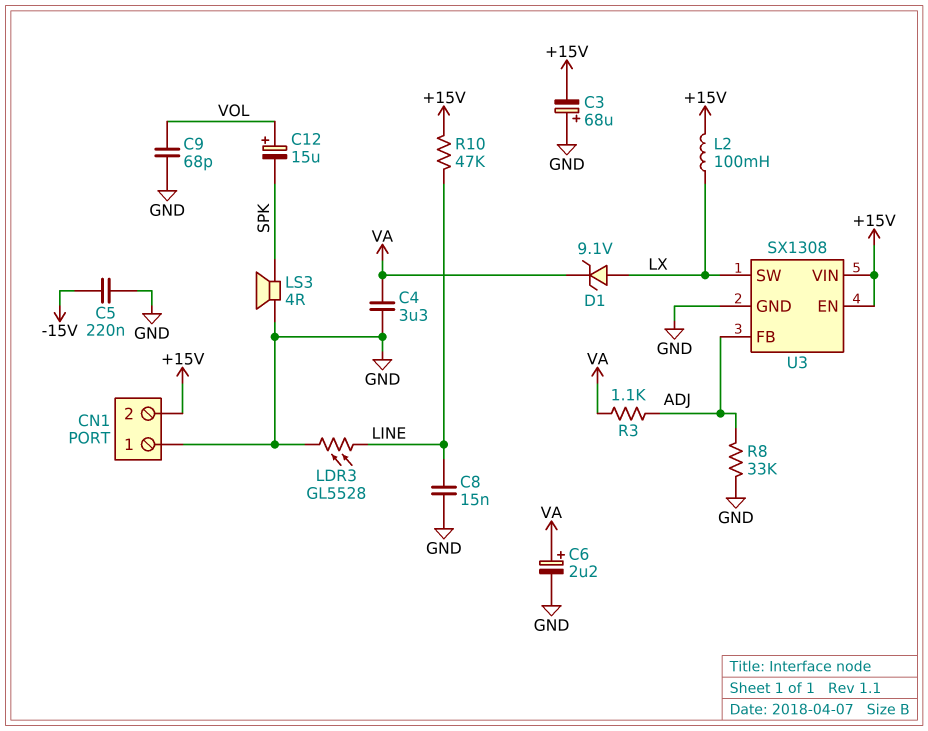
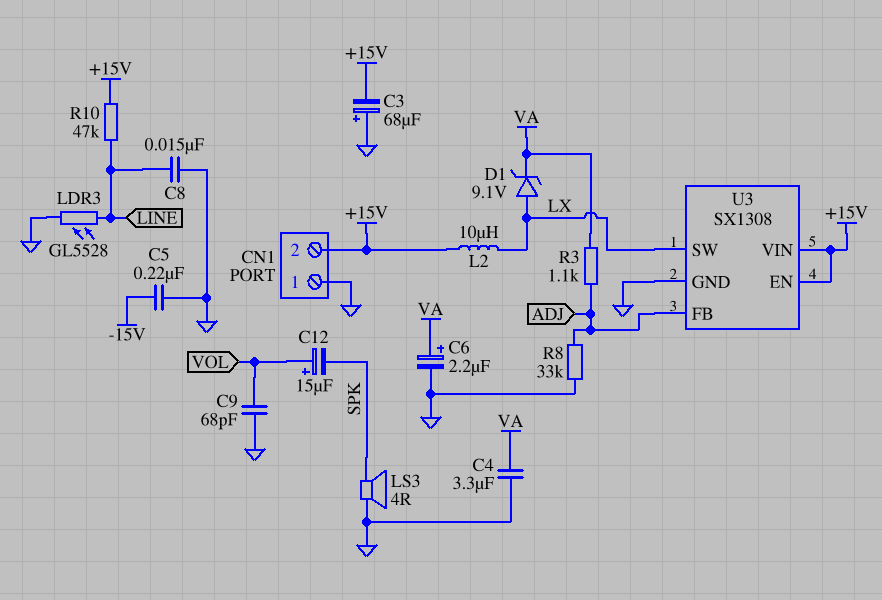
L2: 100mH (+15V, LX) -> 10uH (+15V, LX)

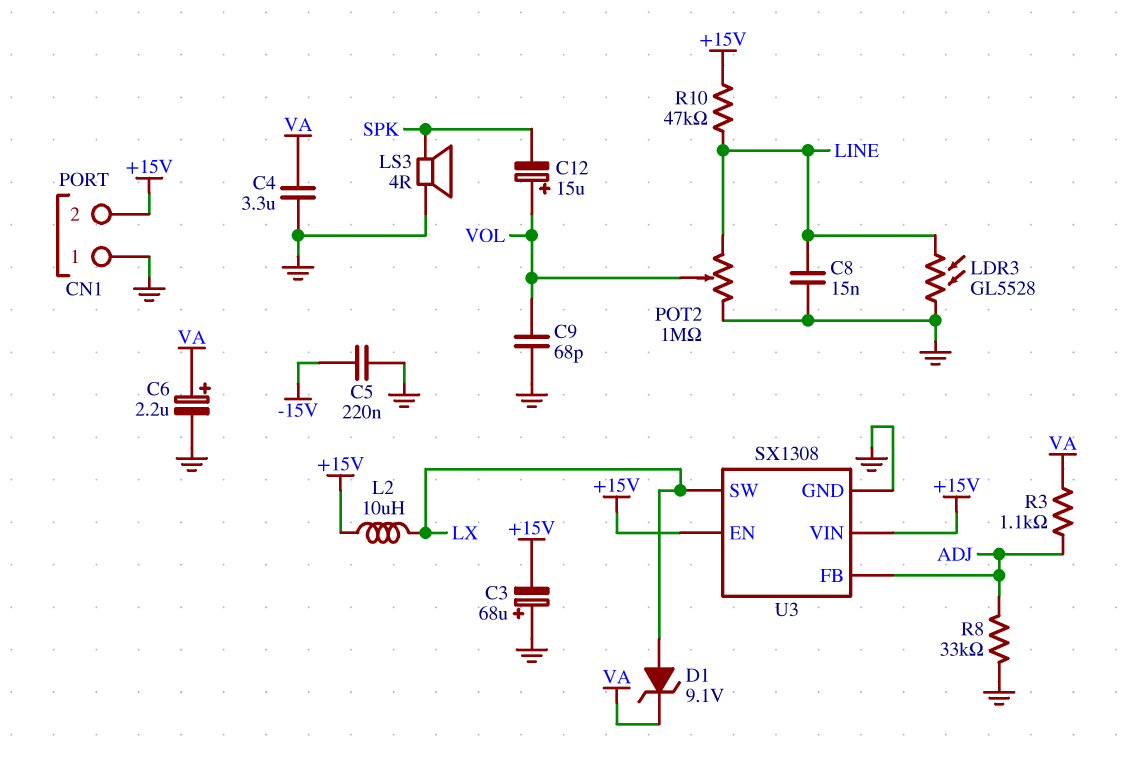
POT2: none -> 1M (GND, LINE, wiper VOL)

